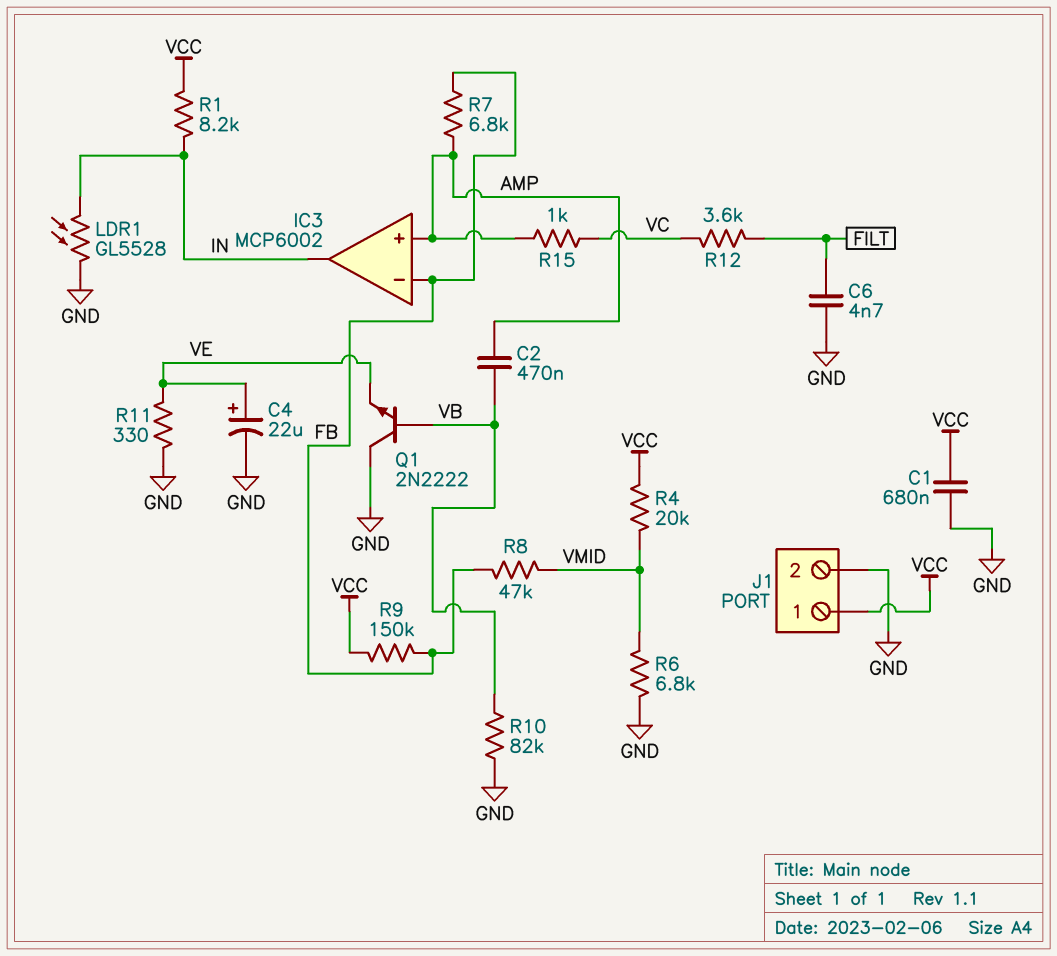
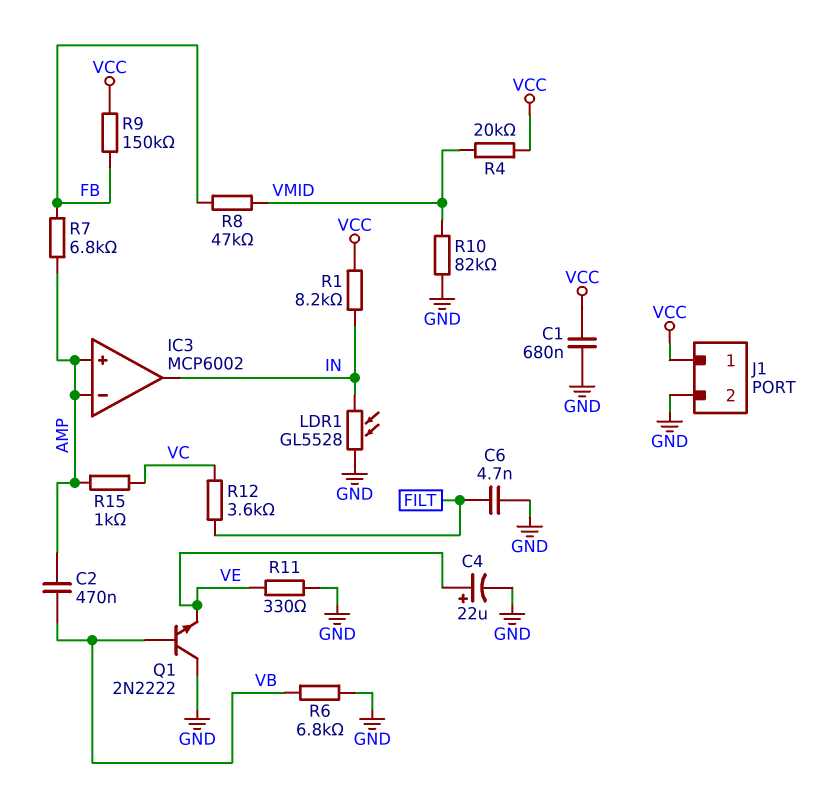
IC3 pin in-: FB -> AMP
R6: 6.8k (GND, VMID) -> 6.8k (GND, VB)
R10: 82k (GND, VB) -> 82k (GND, VMID)

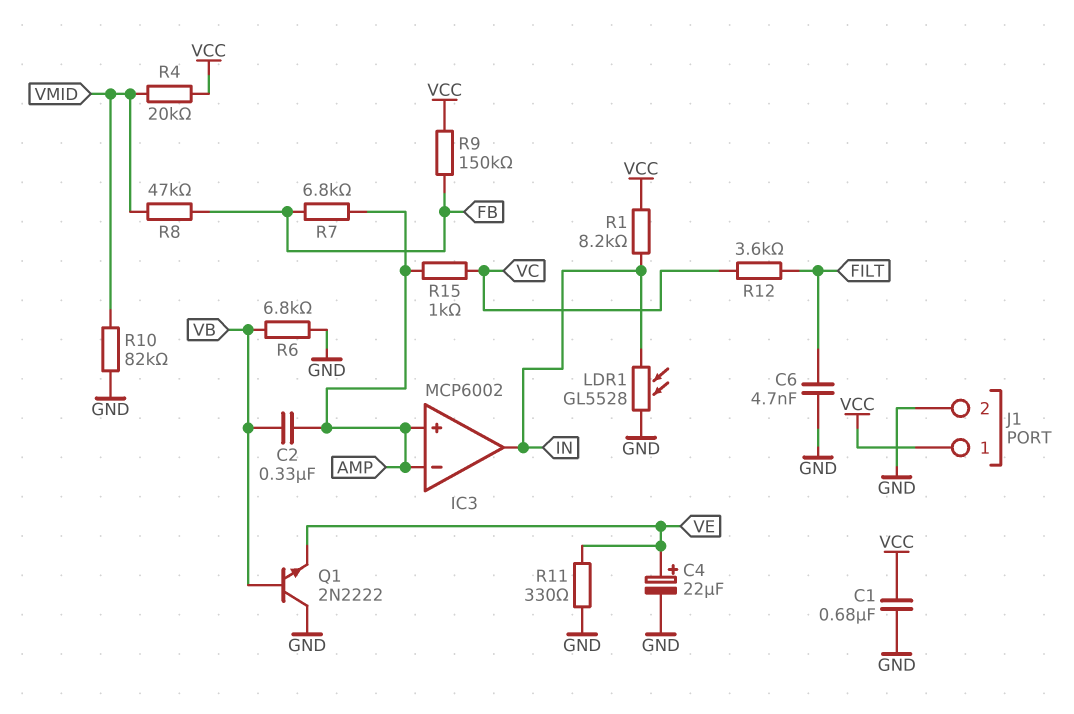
C2: 470nF (AMP, VB) -> 330nF (AMP, VB)

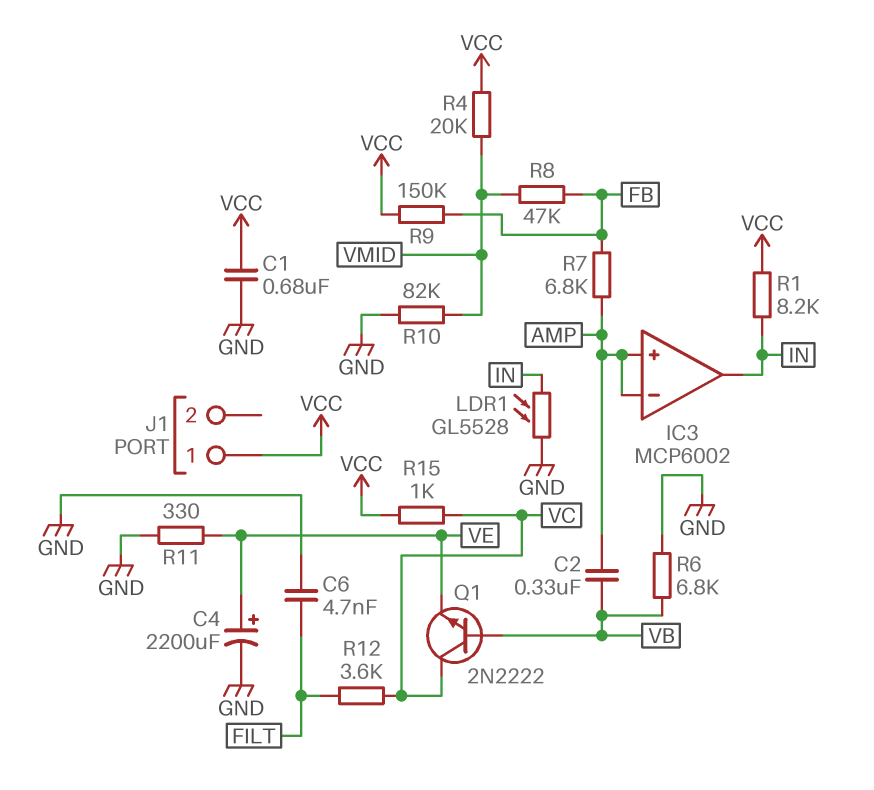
C4: 22uF (plus VE, minus GND) -> 2200uF (plus VE, minus GND)
J1 pin 2: GND -> none
Q1: NPN 2N2222 (B VB, C GND, E VE) -> NPN 2N2222 (B VB, C VC, E VE)
R15: 1k (AMP, VC) -> 1k (VC, VCC)

